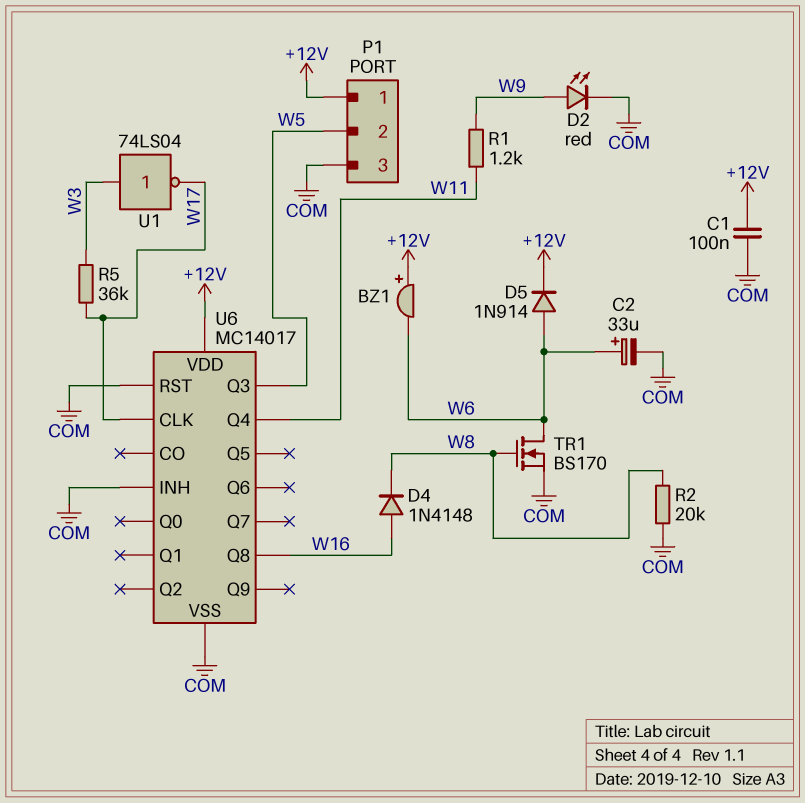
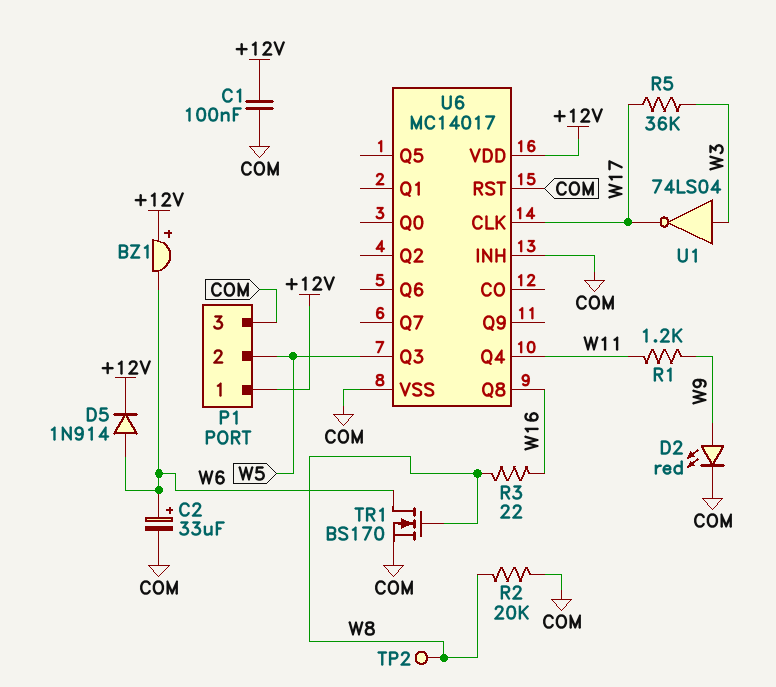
D4: diode 1N4148 (A W16, K W8) -> none
R3: none -> 22 (W8, W16)
TP2: none -> test point (W8)

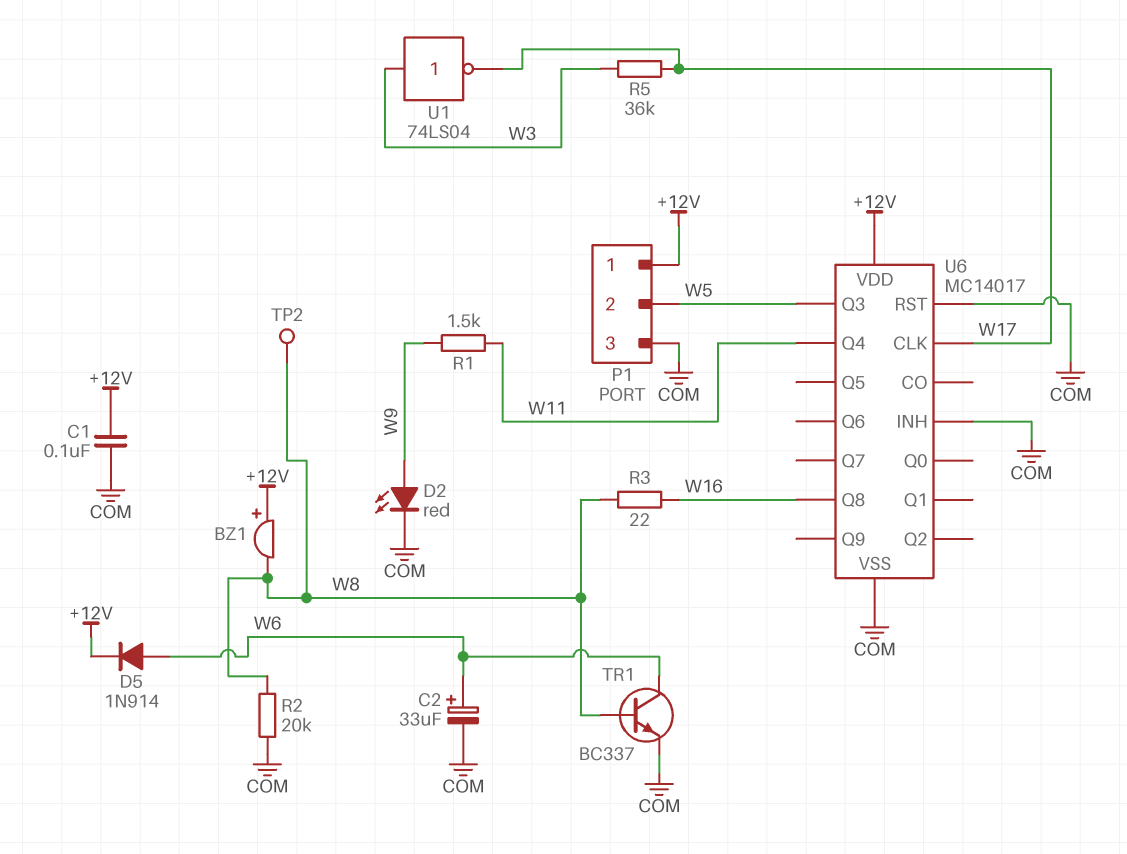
BZ1: buzzer (plus +12V, minus W6) -> buzzer (plus +12V, minus W8)
R1: 1.2k (W9, W11) -> 1.5k (W9, W11)
TR1: NMOS BS170 (G W8, D W6, S COM) -> NPN BC337 (B W8, C W6, E COM)

